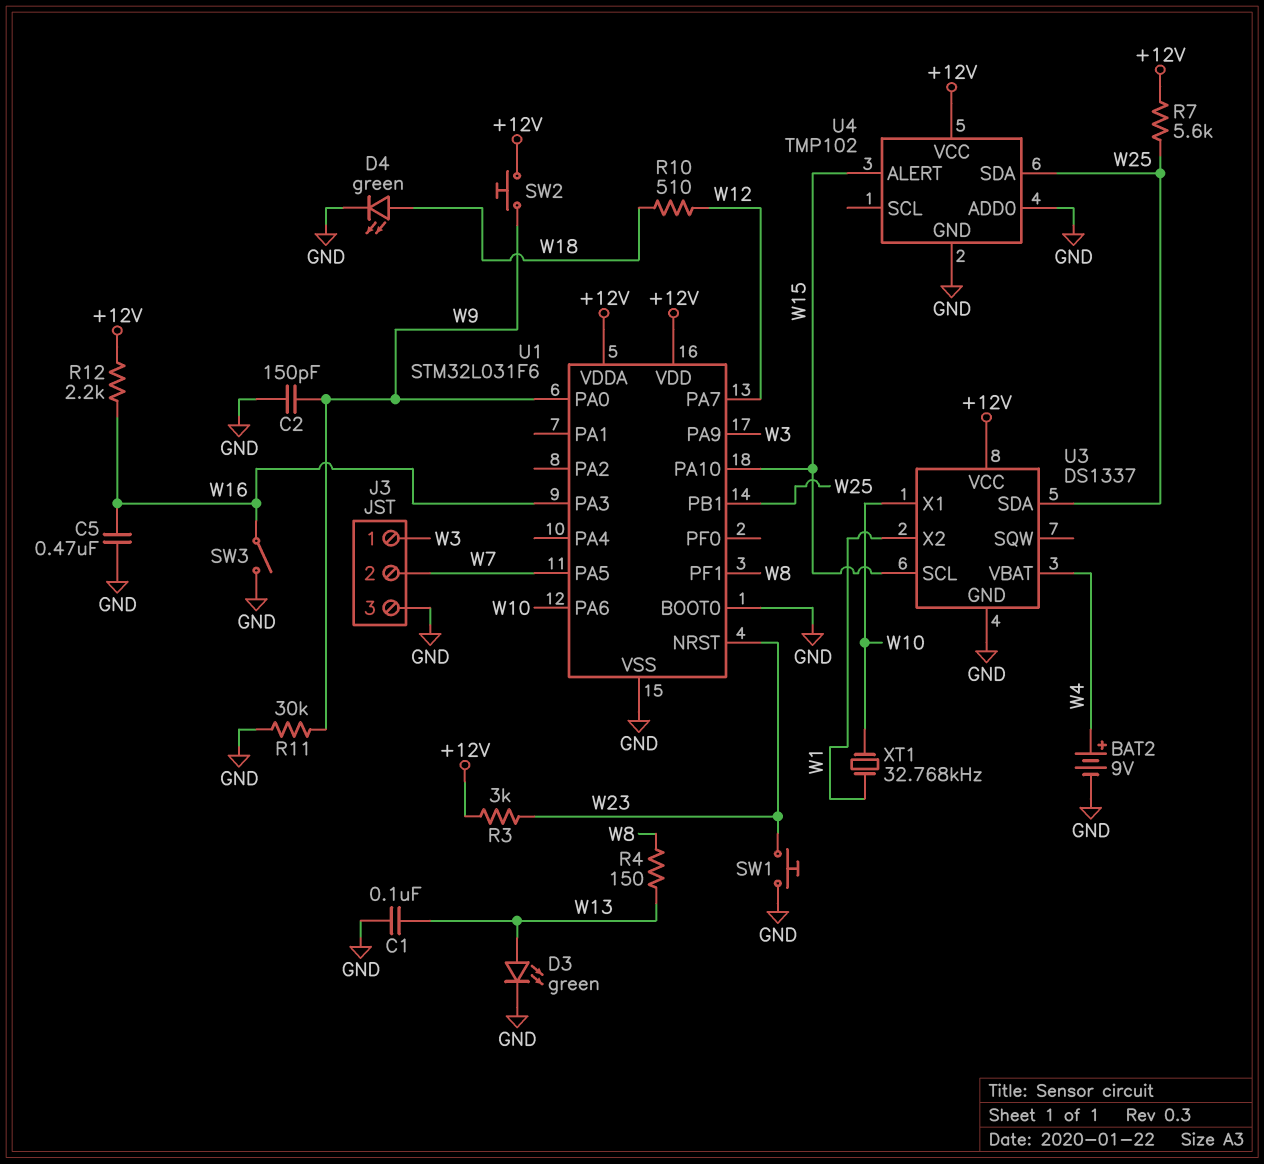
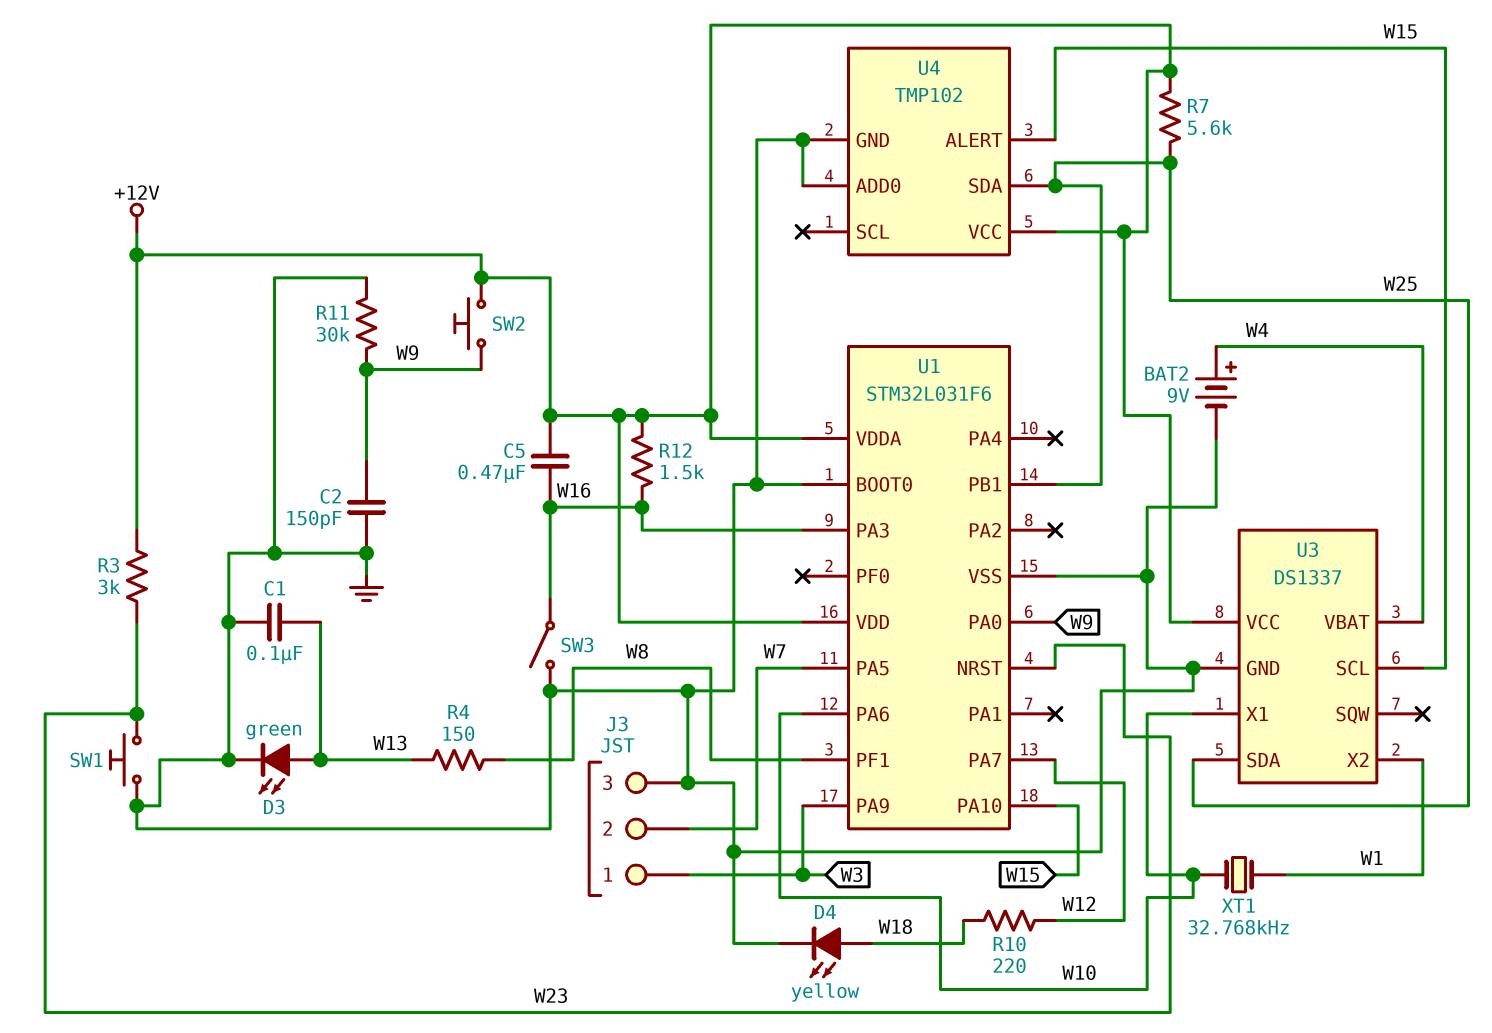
C5: 470nF (GND, W16) -> 470nF (+12V, W16)
D4: LED green (A W18, K GND) -> LED yellow (A W18, K GND)
R10: 510 (W12, W18) -> 220 (W12, W18)
R12: 2.2k (+12V, W16) -> 1.5k (+12V, W16)

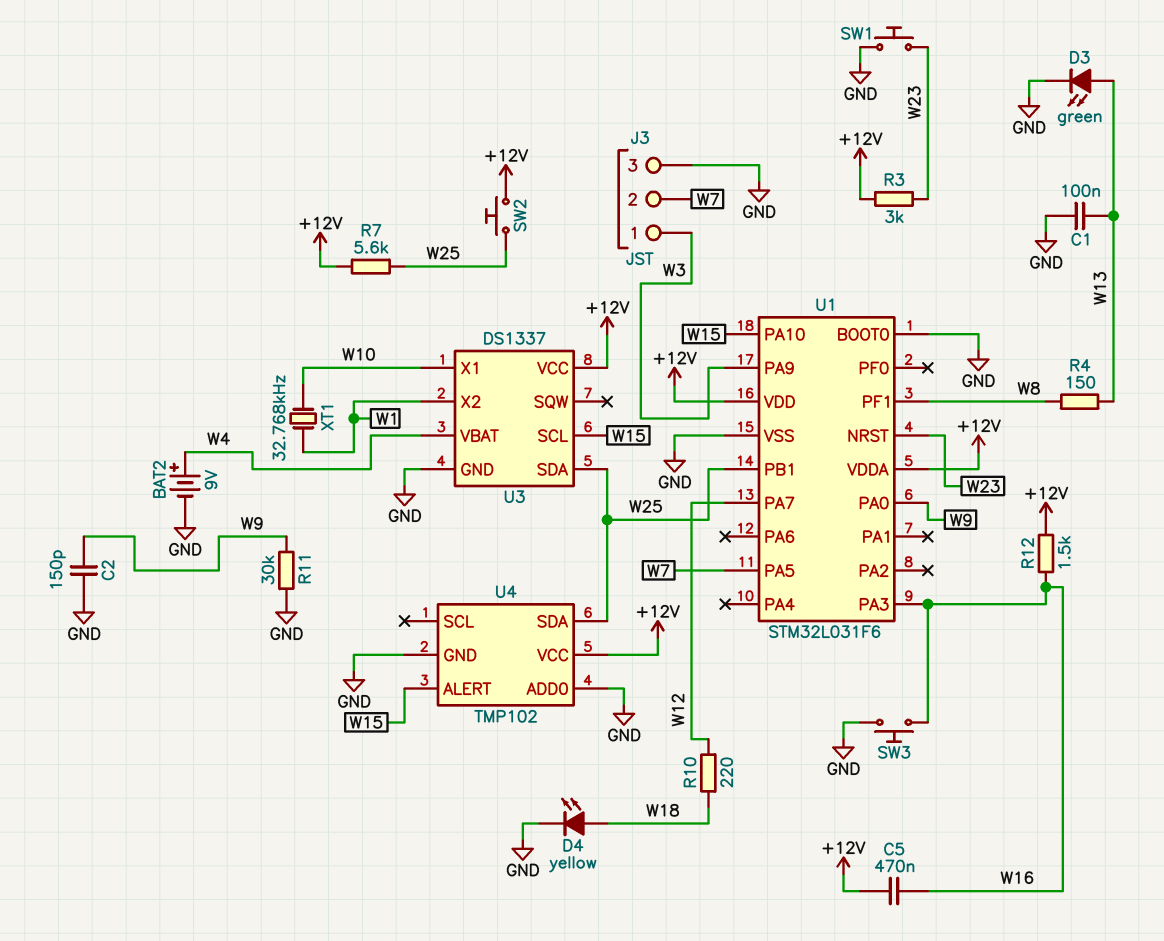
SW2: button (+12V, W9) -> button (+12V, W25)
SW3: switch (GND, W16) -> button (GND, W16)
U1 pin PA6: W10 -> none

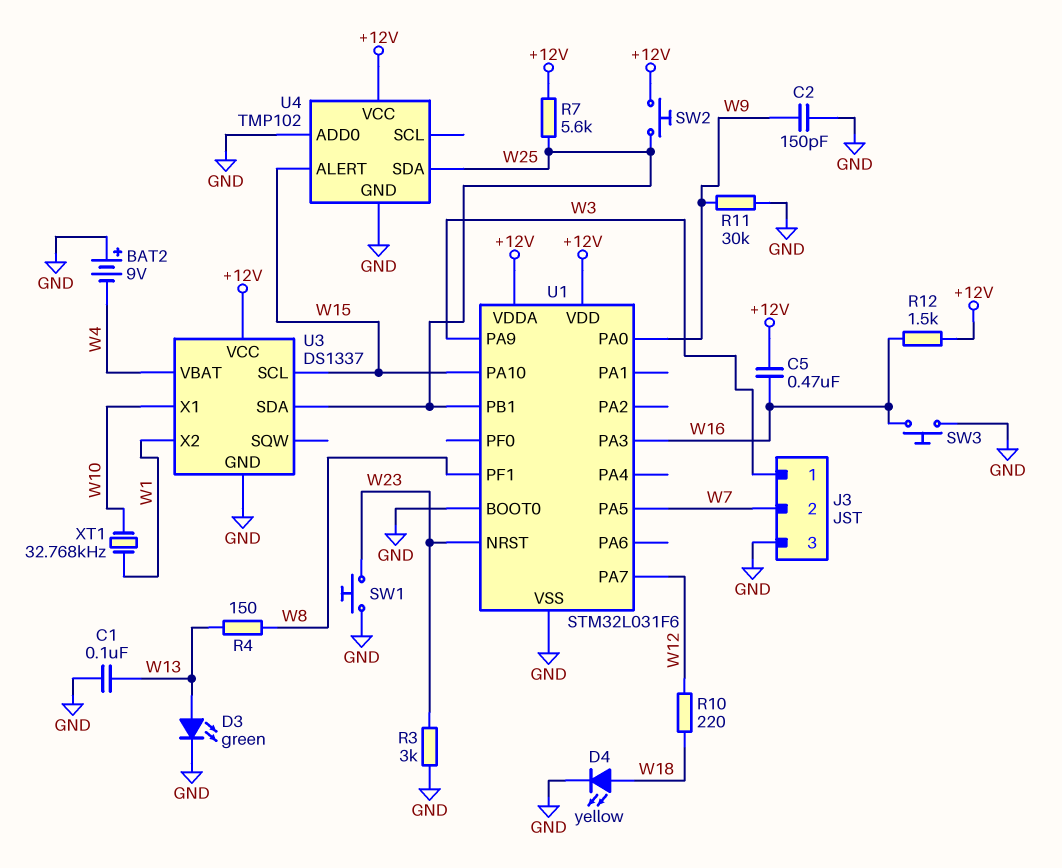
BAT2: 9V (plus W4, minus GND) -> 9V (plus GND, minus W4)
R3: 3k (+12V, W23) -> 3k (GND, W23)

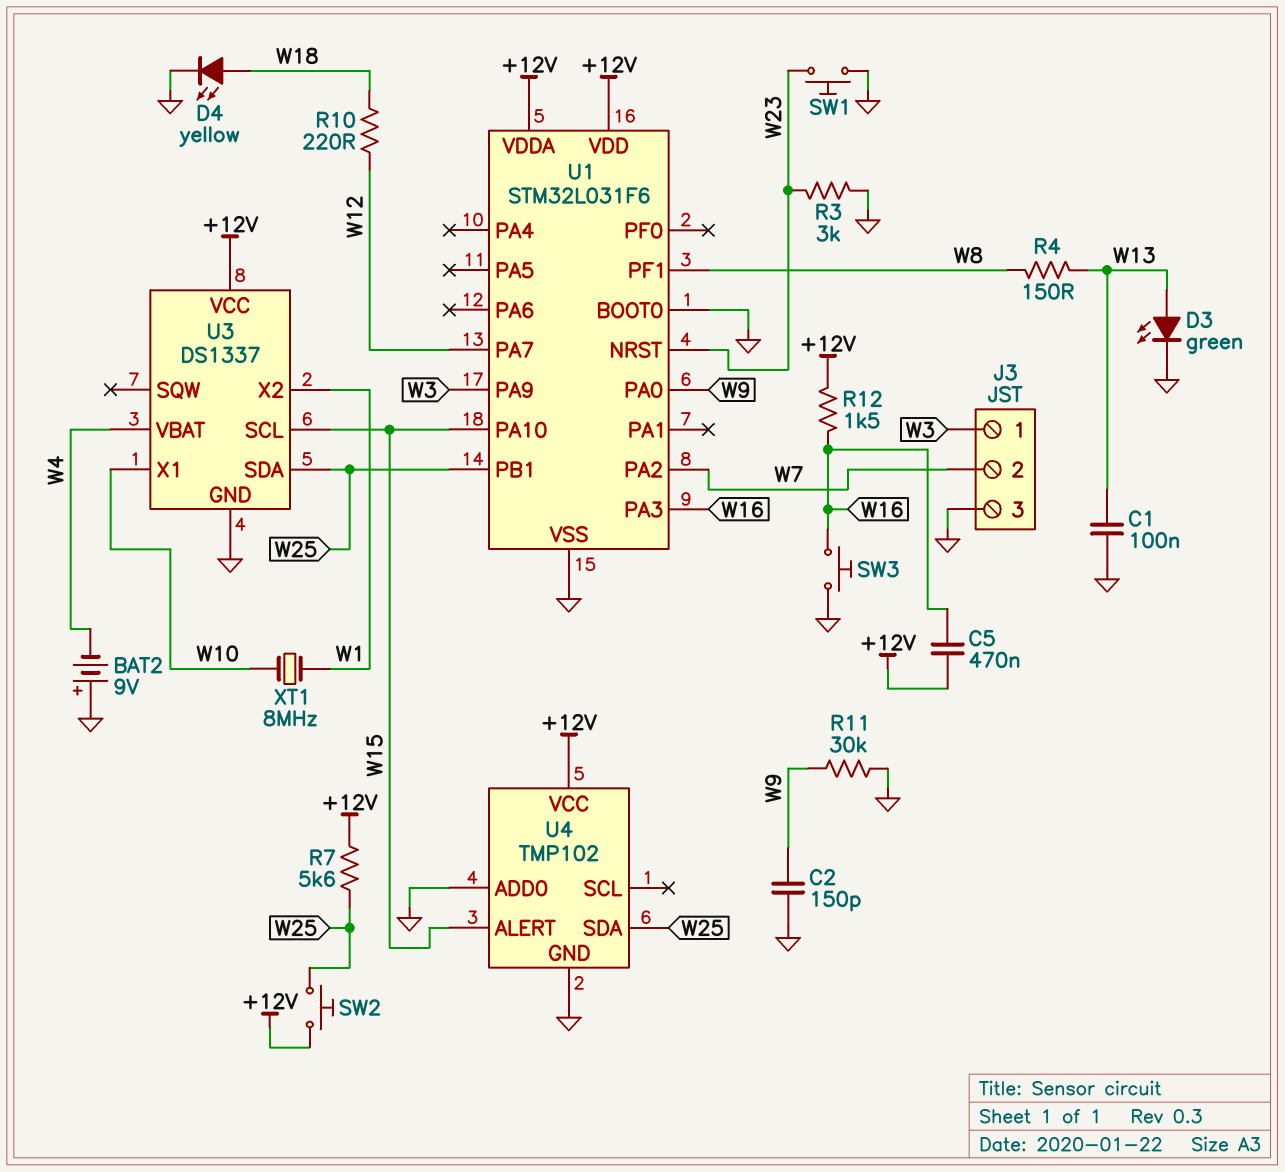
U1 pin PA2: none -> W7
U1 pin PA5: W7 -> none
XT1: 32.768kHz (W1, W10) -> 8MHz (W1, W10)

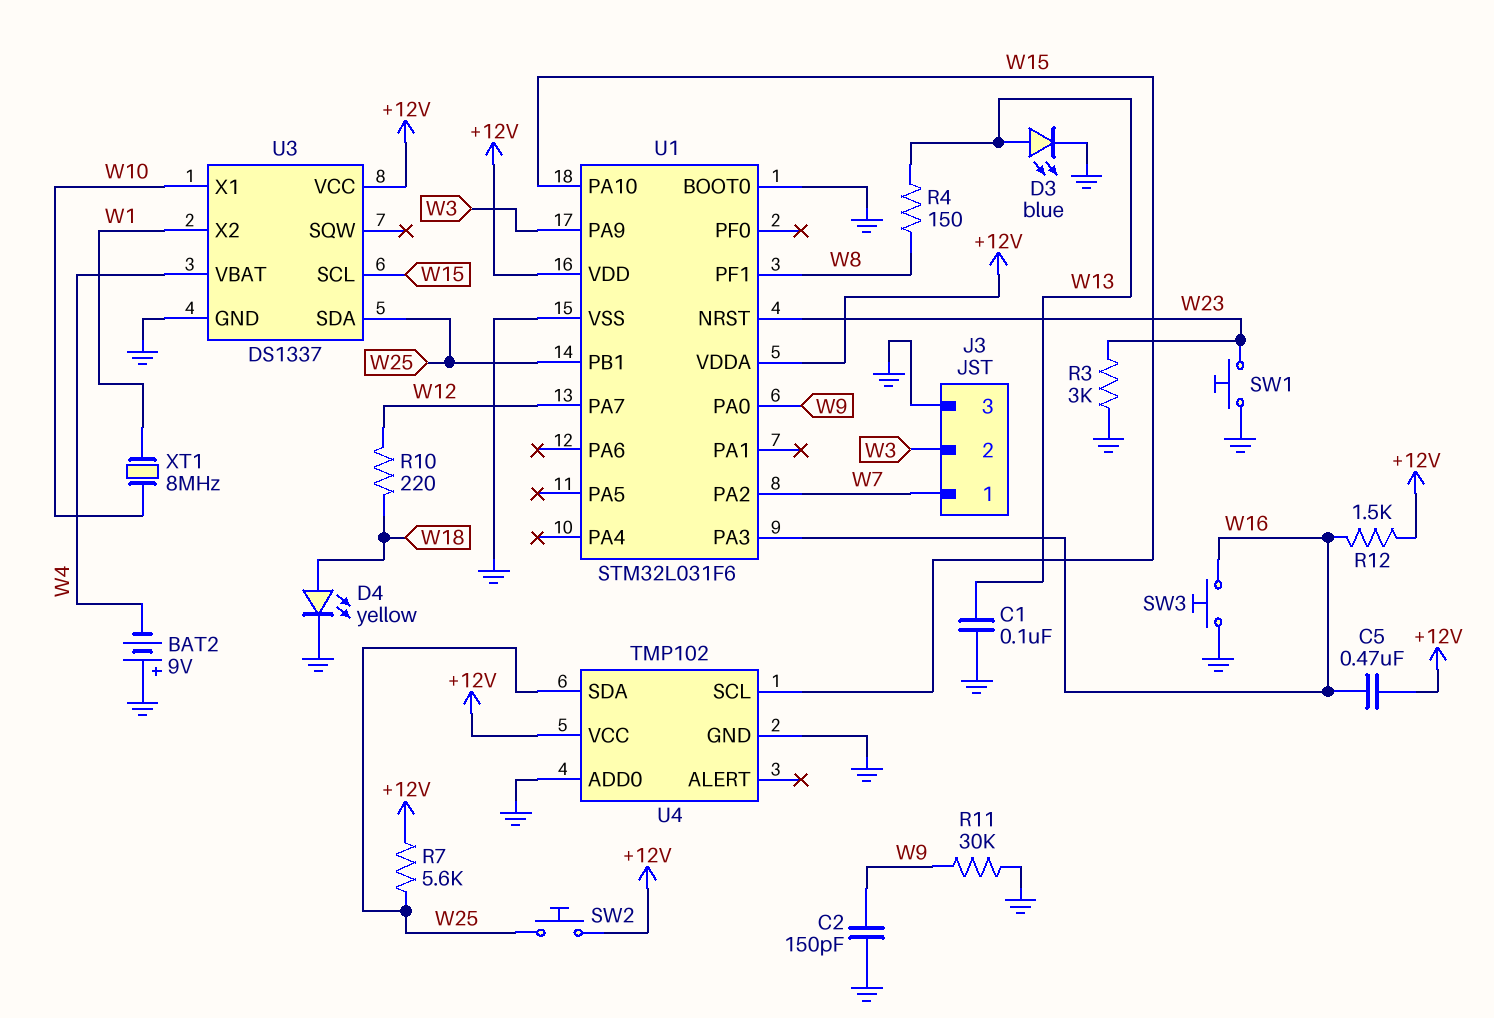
D3: LED green (A W13, K GND) -> LED blue (A W13, K GND)
J3 pin 1: W3 -> W7
J3 pin 2: W7 -> W3
U4 pin ALERT: W15 -> none
U4 pin SCL: none -> W15

